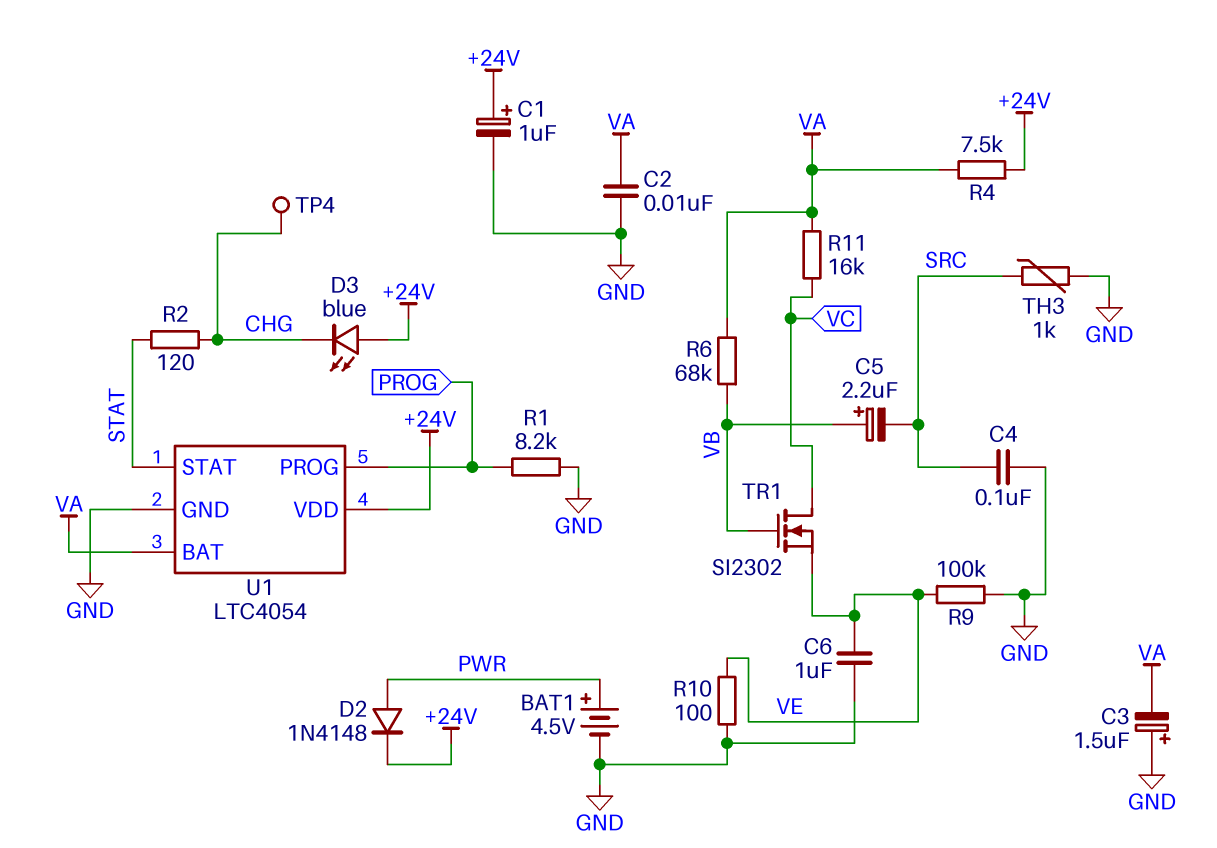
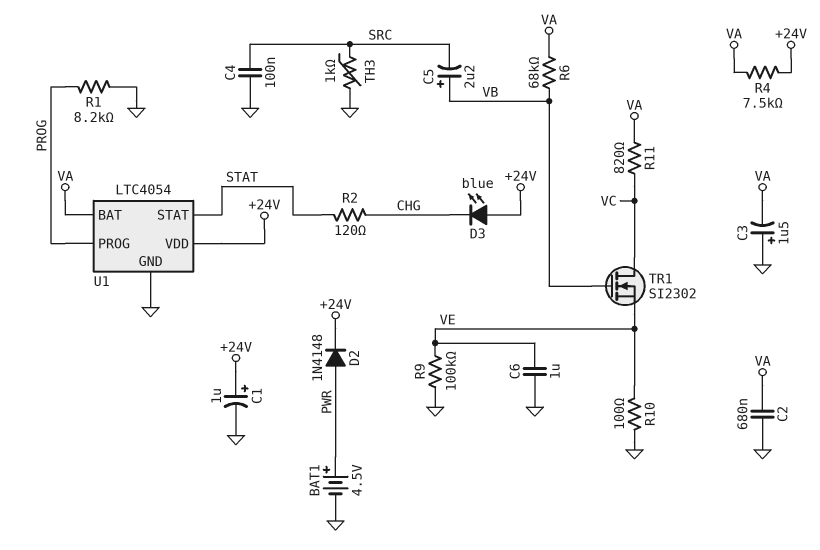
C2: 10nF (GND, VA) -> 680nF (GND, VA)
R11: 16k (VA, VC) -> 820 (VA, VC)
TP4: test point (CHG) -> none

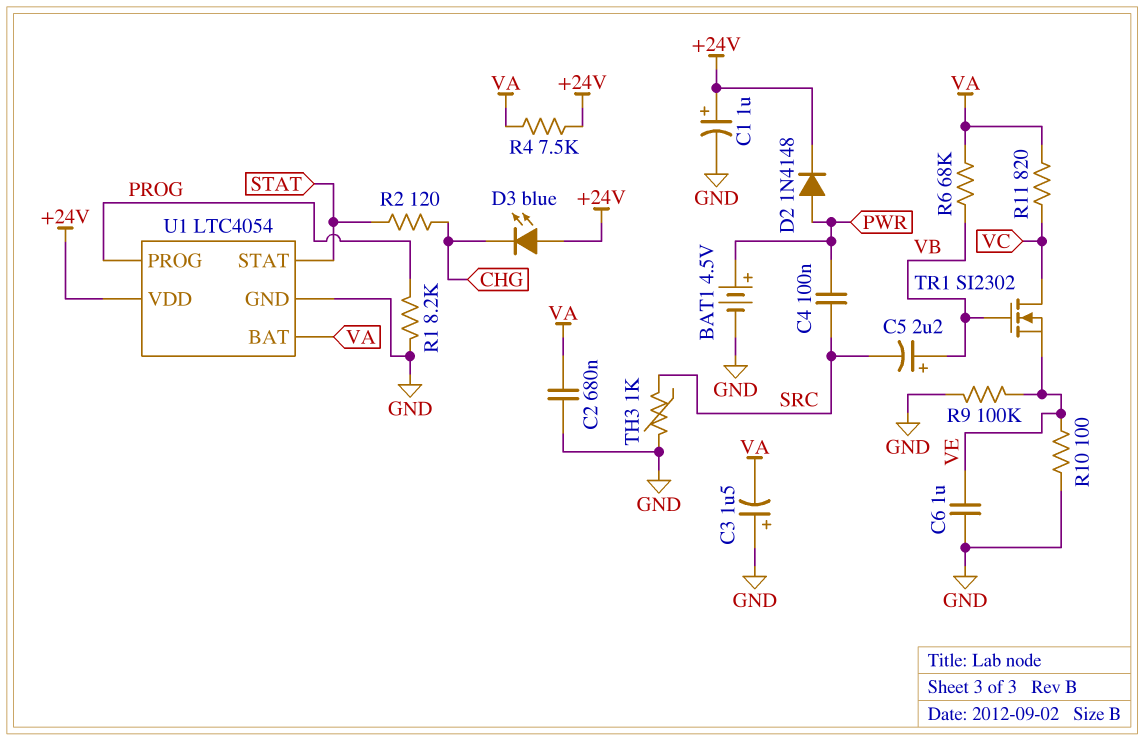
C4: 100nF (GND, SRC) -> 100nF (PWR, SRC)

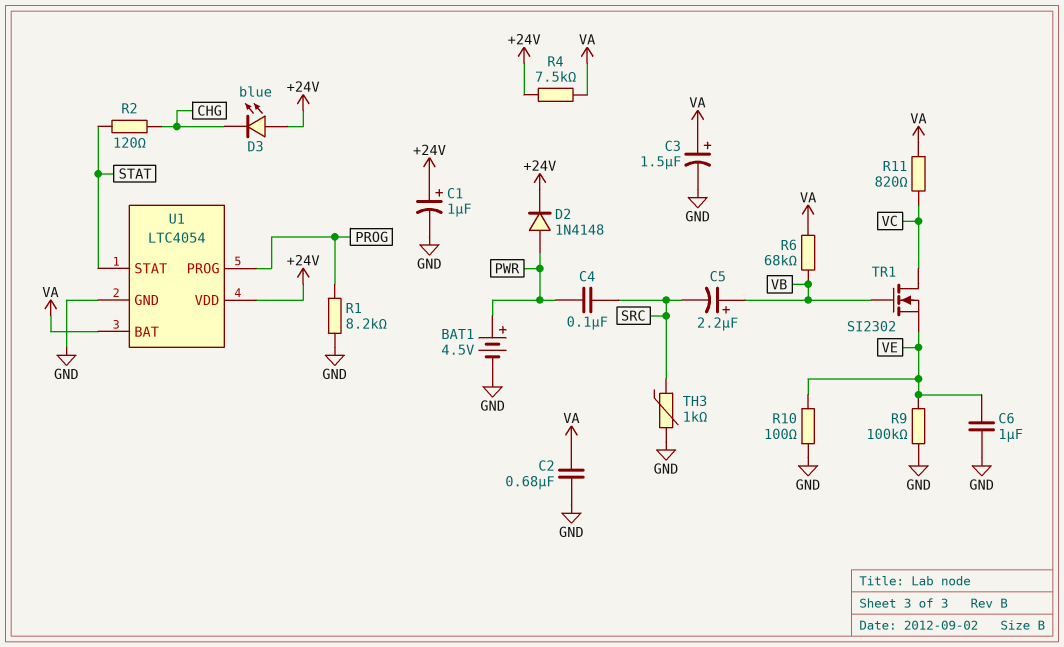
C3: 1.5uF (plus GND, minus VA) -> 1.5uF (plus VA, minus GND)

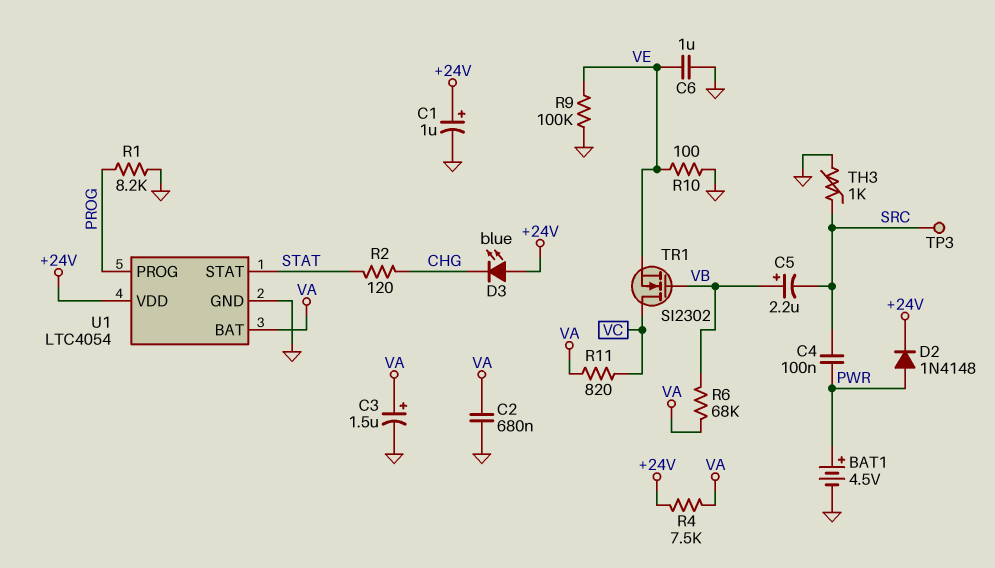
TP3: none -> test point (SRC)

